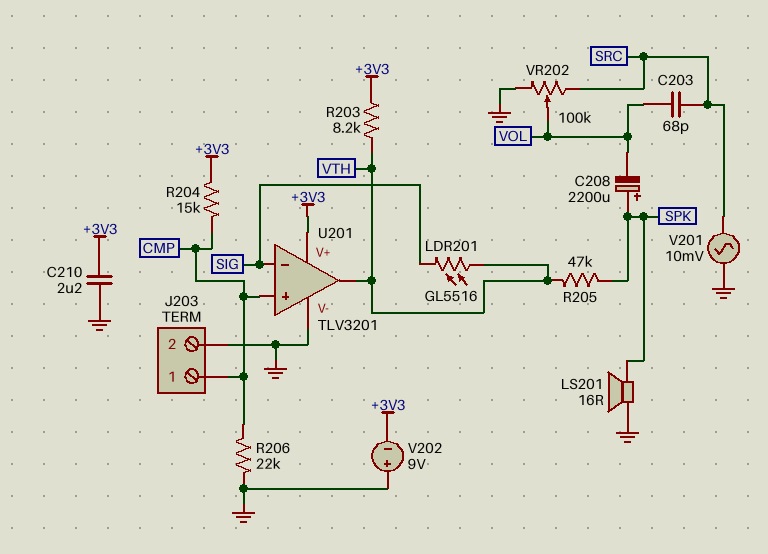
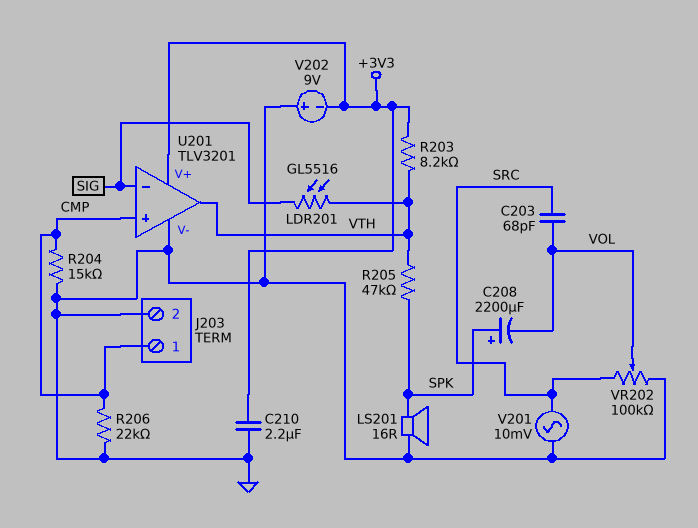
R204: 15k (+3V3, CMP) -> 15k (CMP, GND)

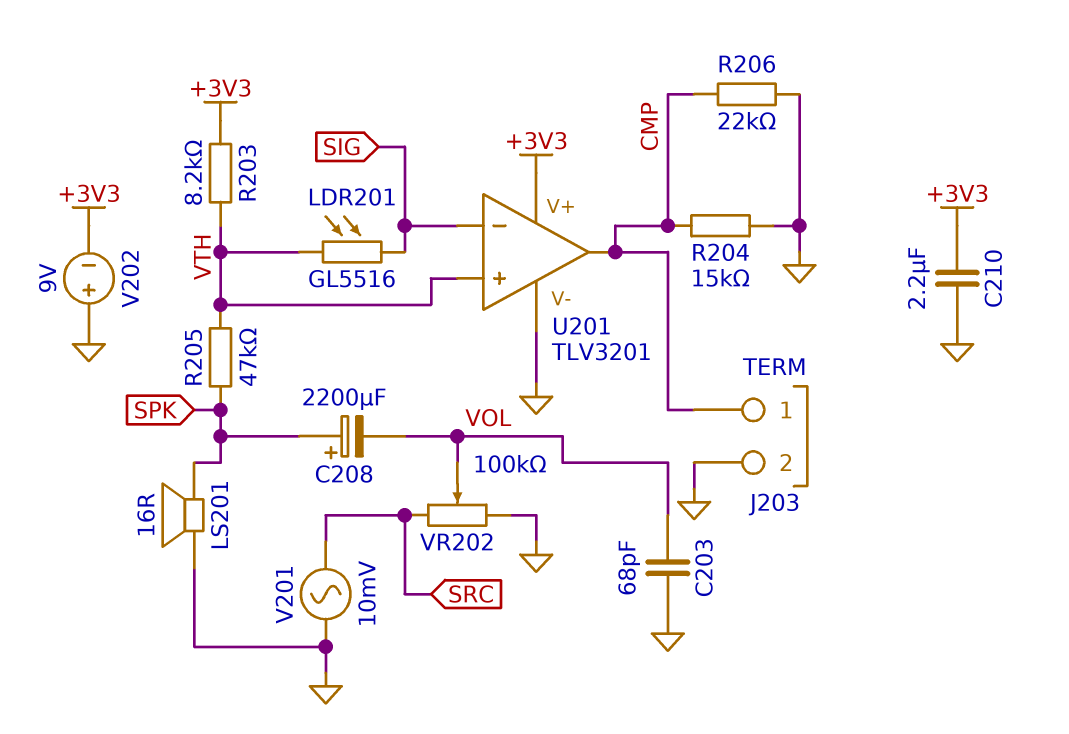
C203: 68pF (SRC, VOL) -> 68pF (GND, VOL)
U201 pin in+: CMP -> VTH
U201 pin out: VTH -> CMP

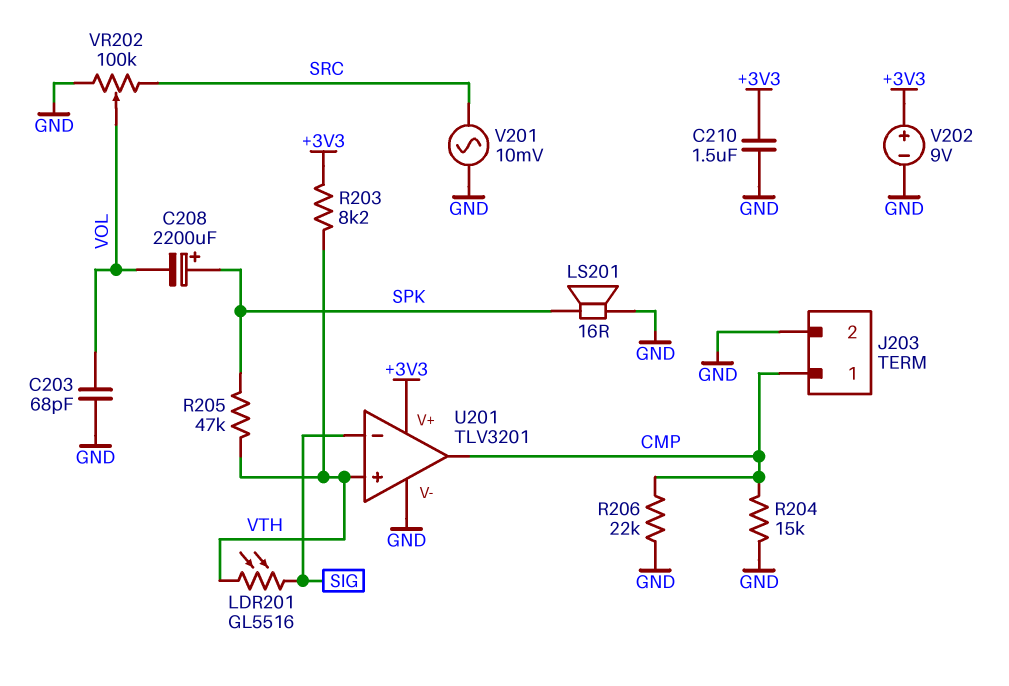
C210: 2.2uF (+3V3, GND) -> 1.5uF (+3V3, GND)
V202: 9V (plus GND, minus +3V3) -> 9V (plus +3V3, minus GND)

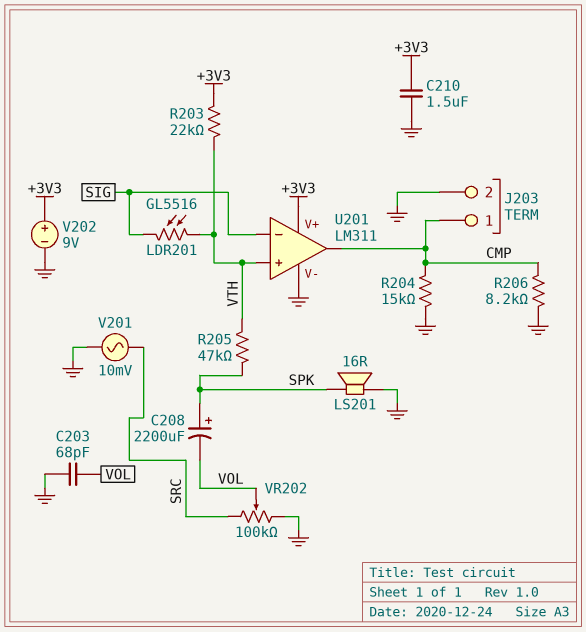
R203: 8.2k (+3V3, VTH) -> 22k (+3V3, VTH)
R206: 22k (CMP, GND) -> 8.2k (CMP, GND)
U201: TLV3201 -> LM311

